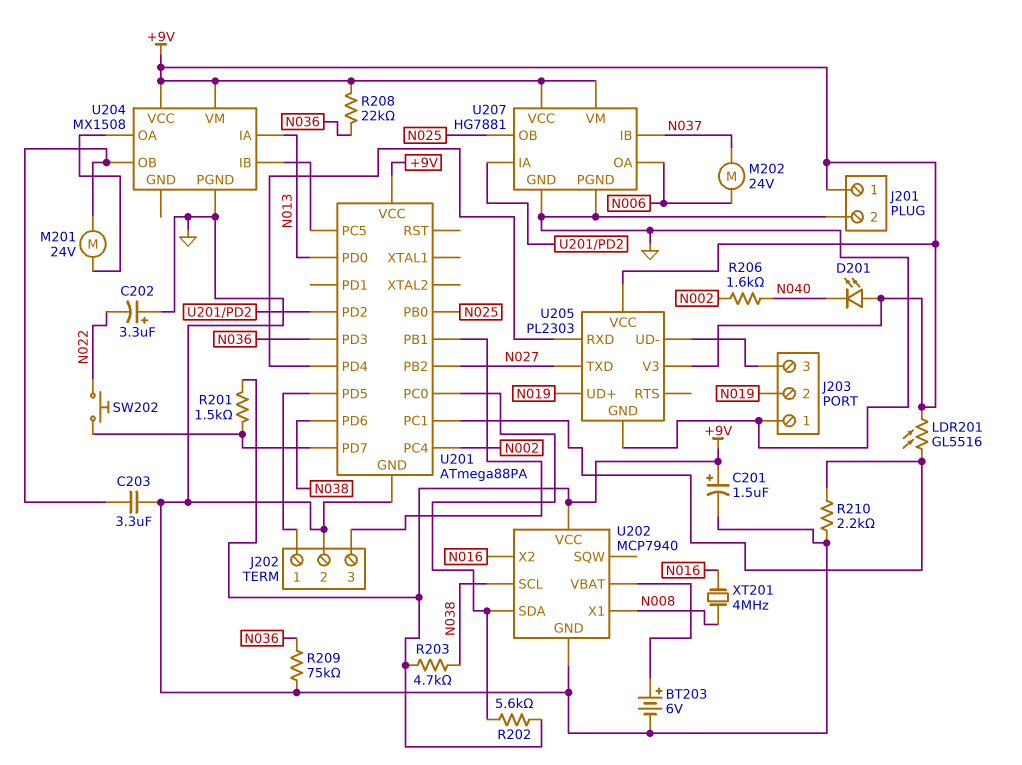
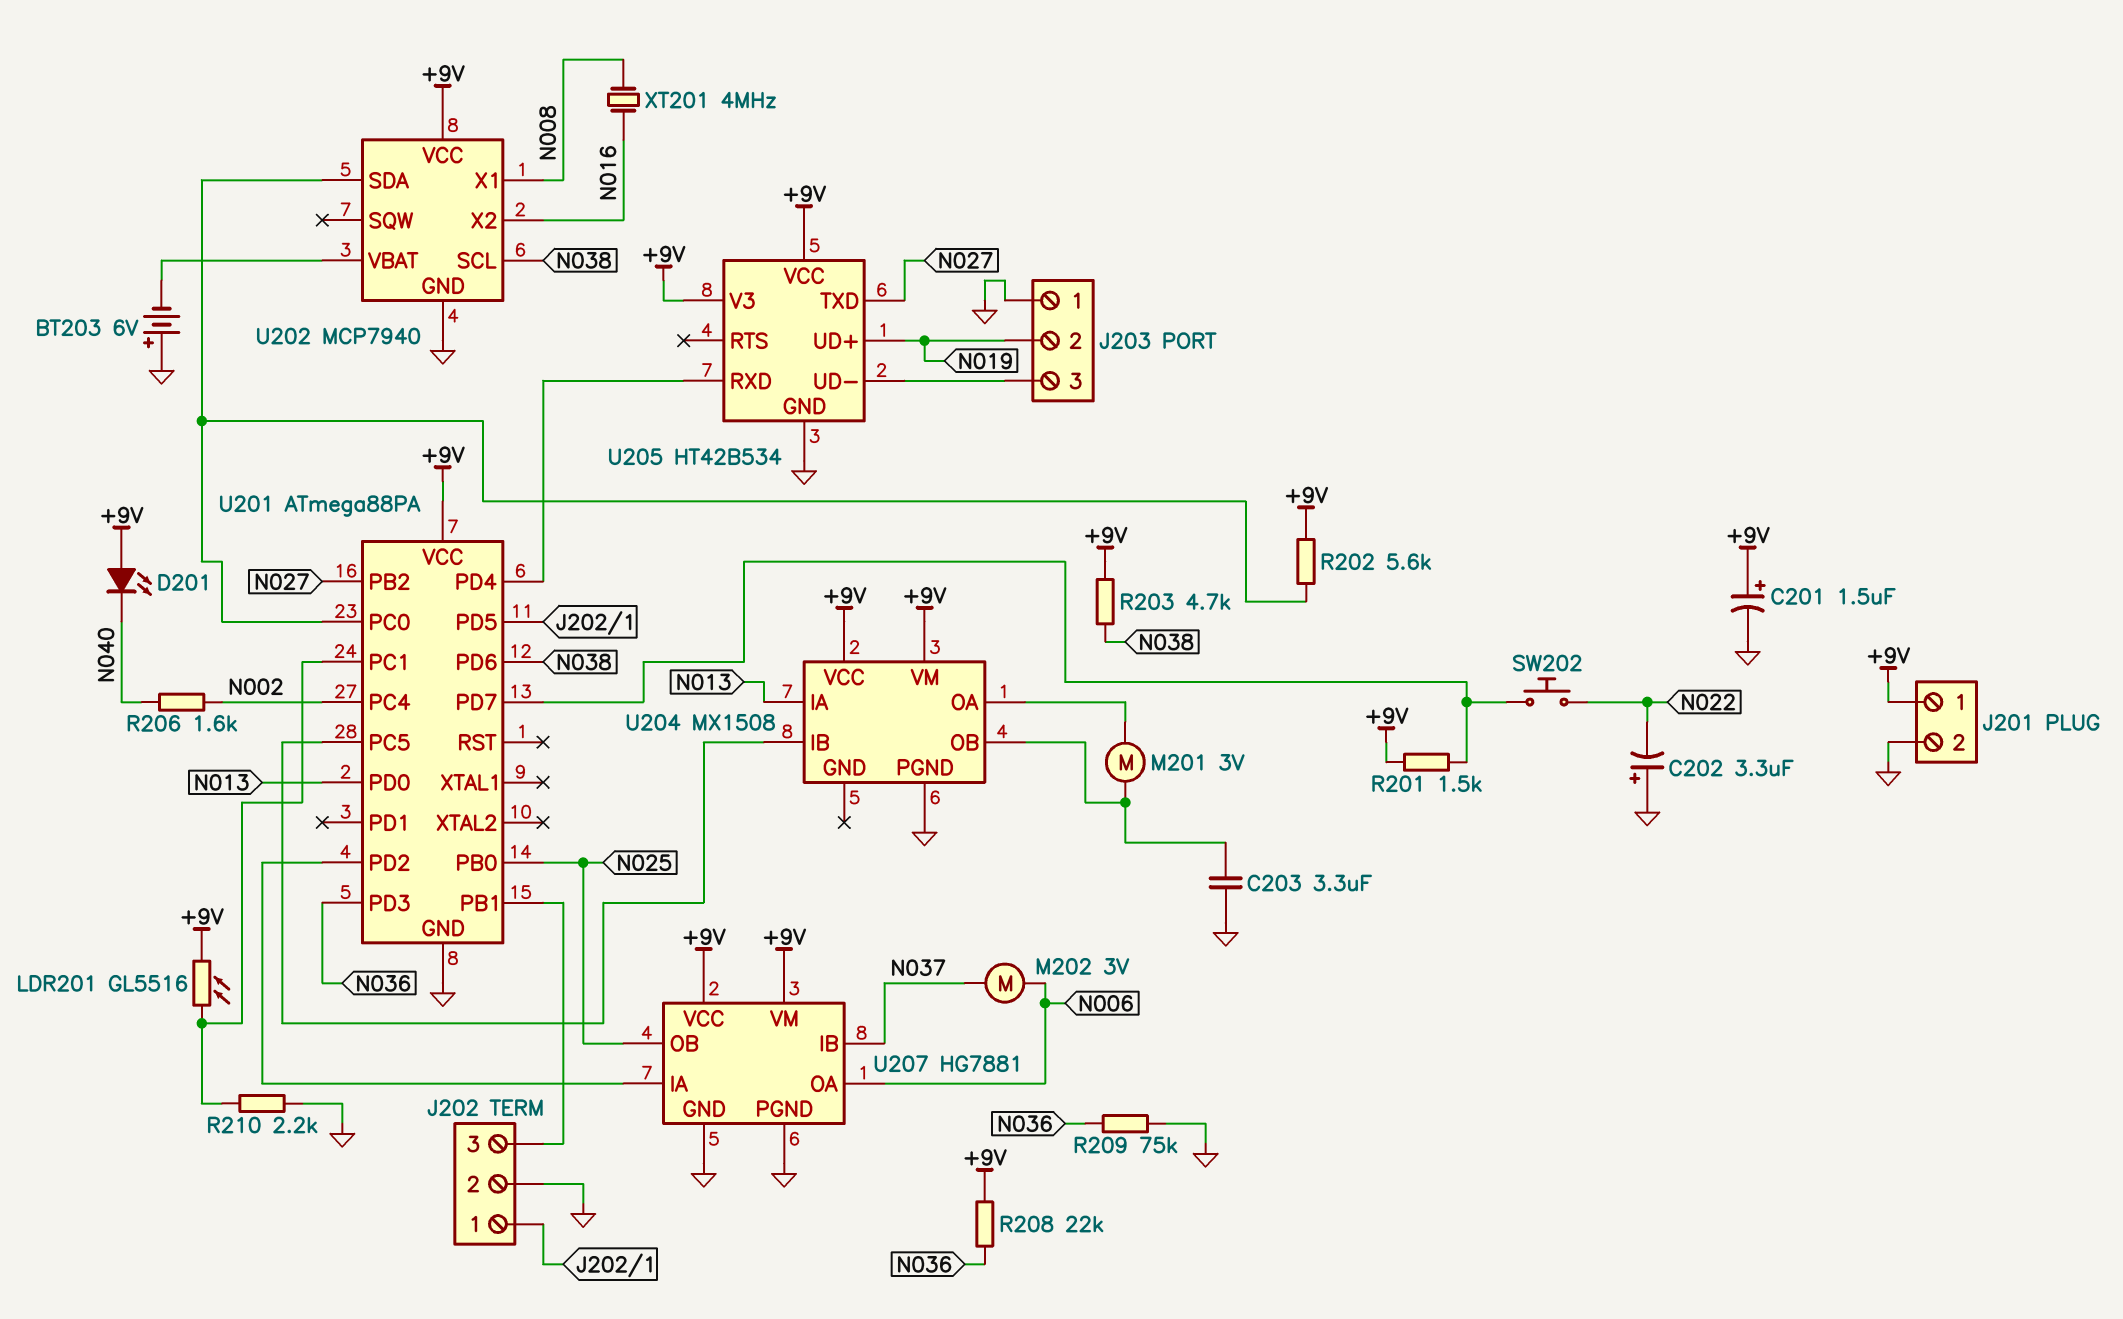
BT203: 6V (plus U202/VBAT, minus GND) -> 6V (plus GND, minus U202/VBAT)
M201: motor 24V (U204/OA, U204/OB) -> motor 3V (U204/OA, U204/OB)
M202: motor 24V (N006, N037) -> motor 3V (N006, N037)
U205: PL2303 -> HT42B534

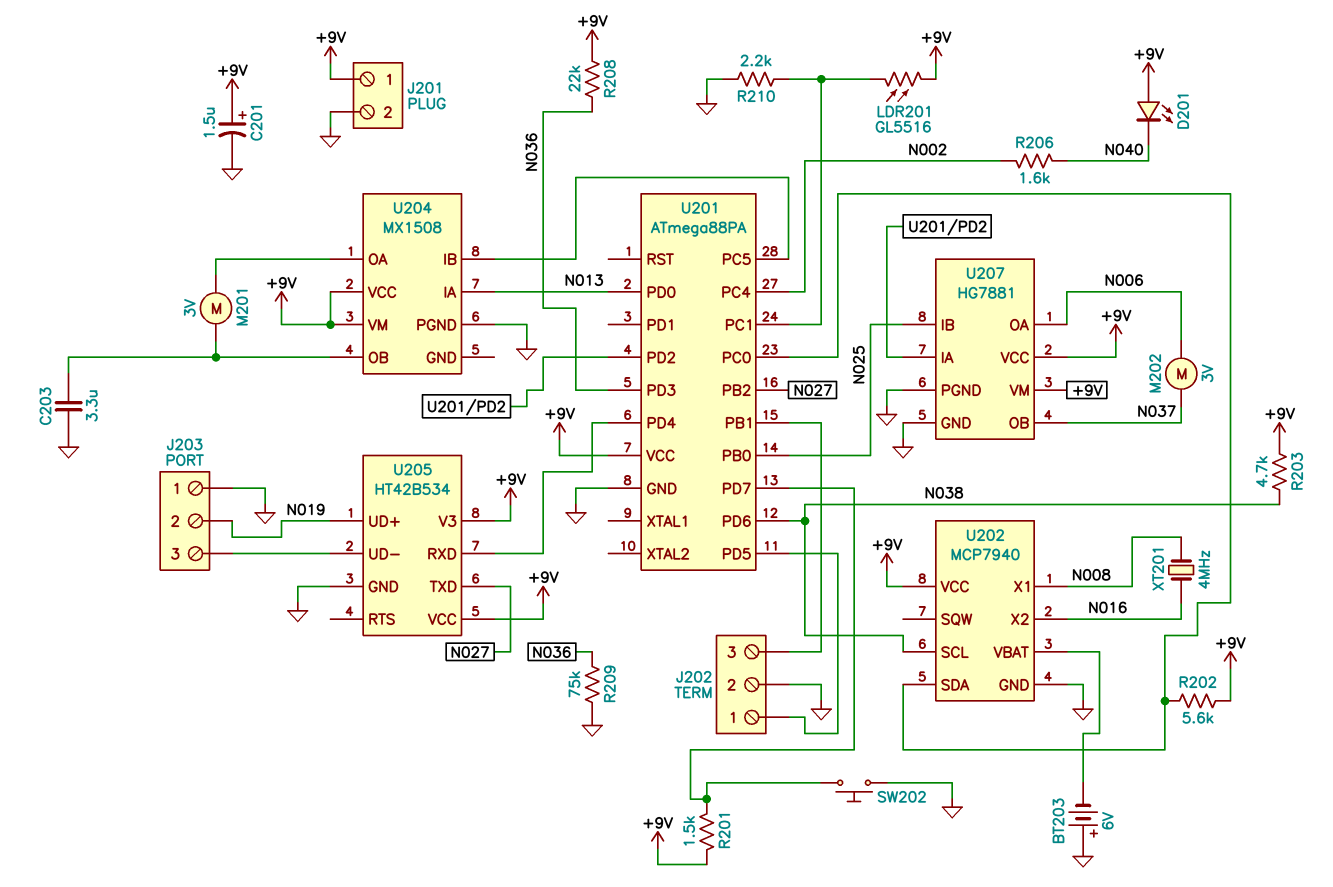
C202: 3.3uF (plus GND, minus N022) -> none
SW202: button (N022, U201/PD7) -> button (GND, U201/PD7)
U207 pin IB: N037 -> N025
U207 pin OB: N025 -> N037

